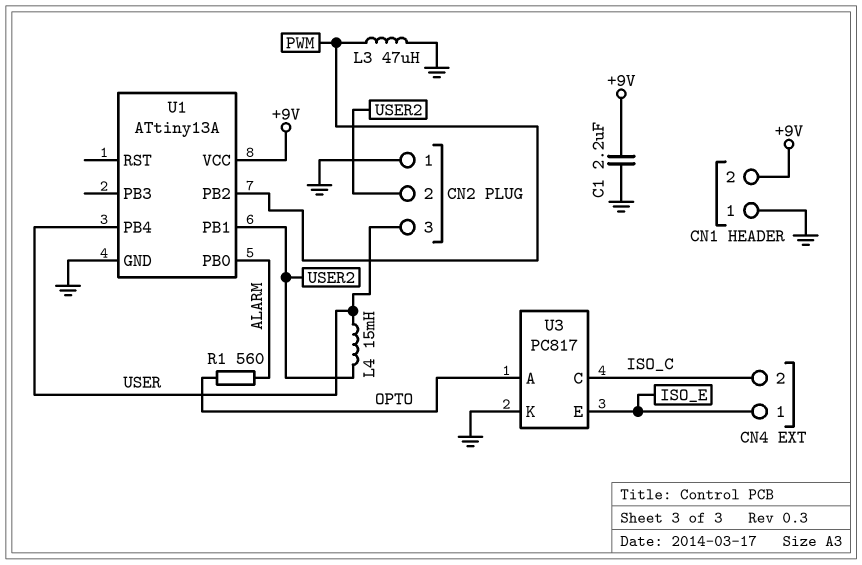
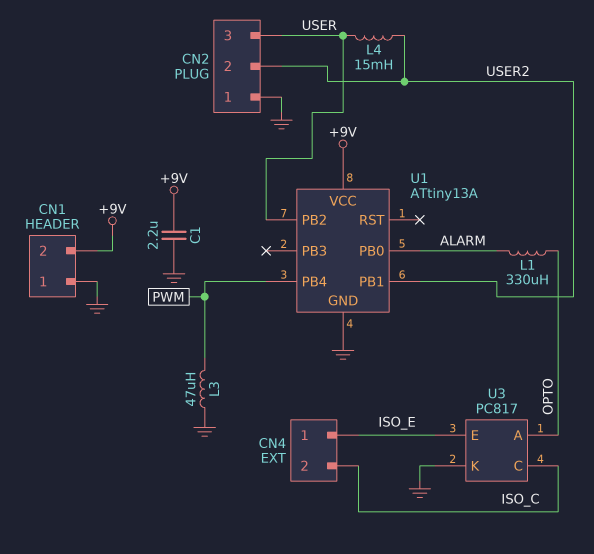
L1: none -> 330uH (ALARM, OPTO)
R1: 560 (ALARM, OPTO) -> none
U1 pin PB2: PWM -> USER
U1 pin PB4: USER -> PWM

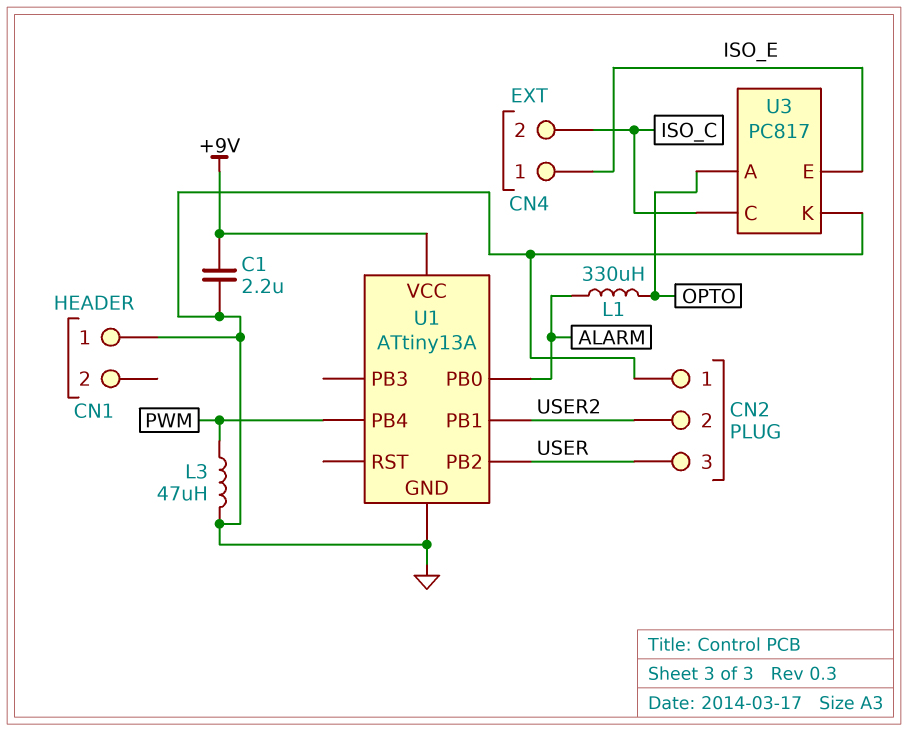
CN1 pin 2: +9V -> none
L4: 15mH (USER, USER2) -> none

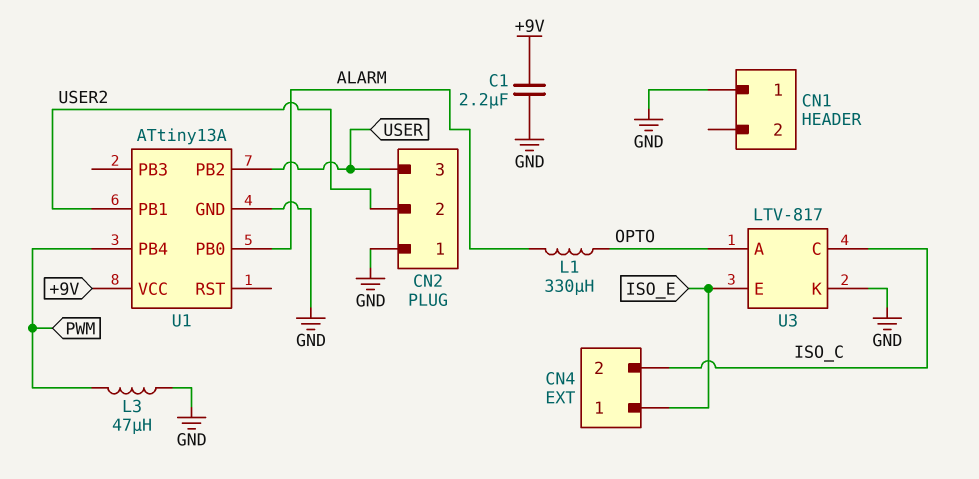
U3: PC817 -> LTV-817

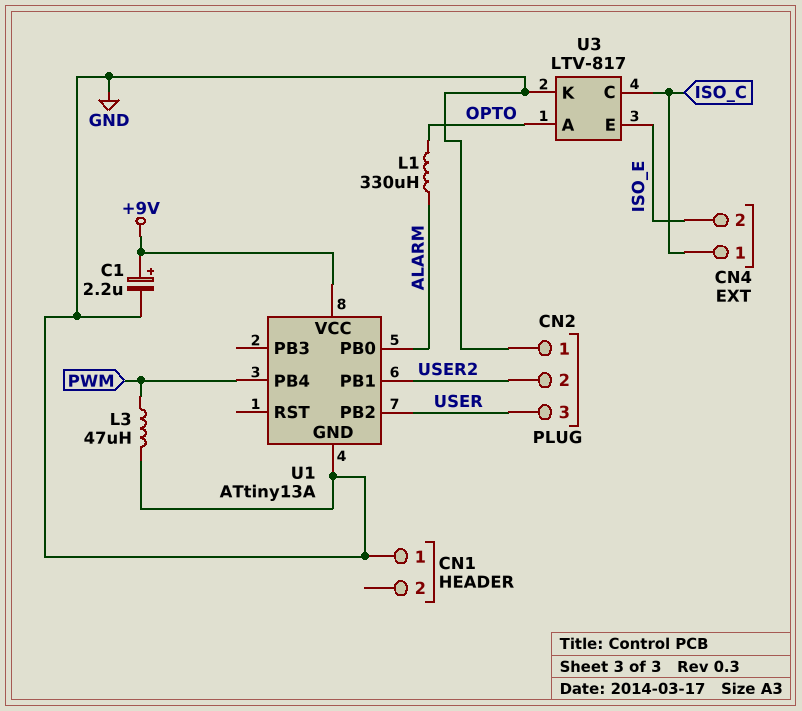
C1: 2.2uF (+9V, GND) -> 2.2uF (plus +9V, minus GND)
CN4 pin 1: ISO_E -> ISO_C
CN4 pin 2: ISO_C -> ISO_E

